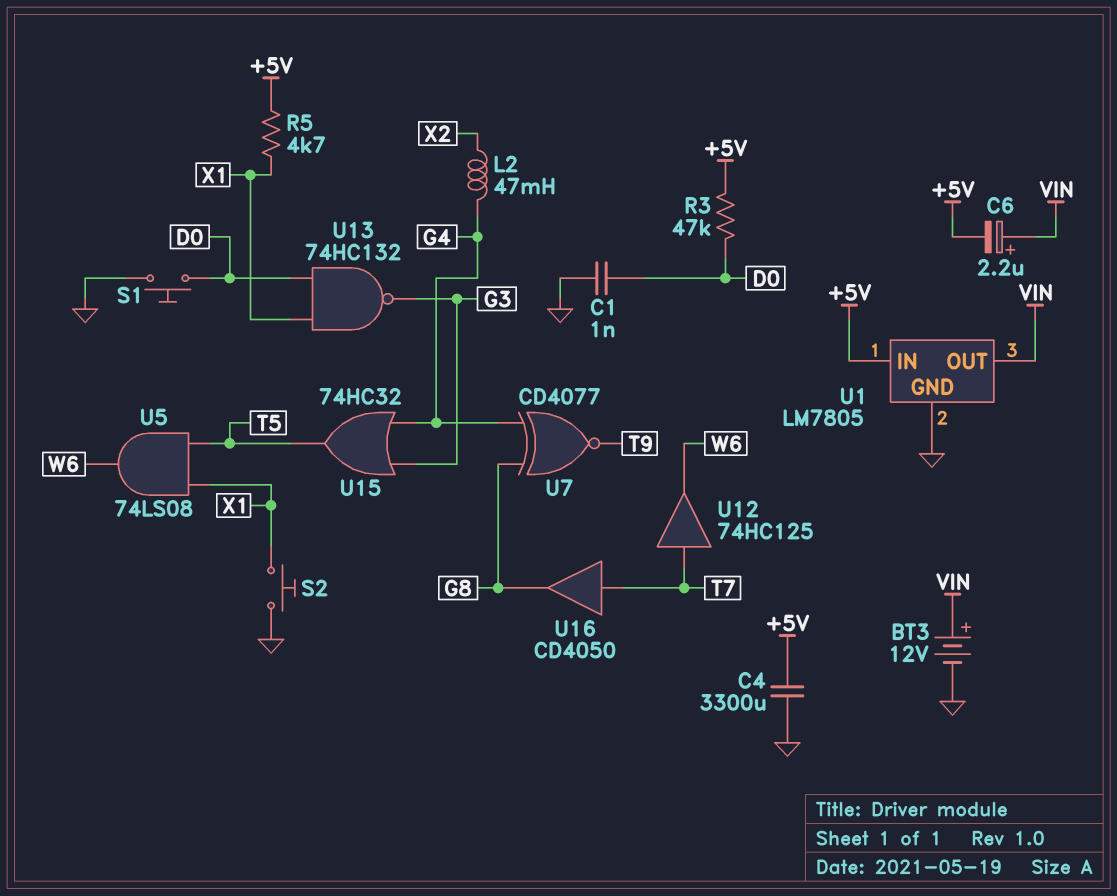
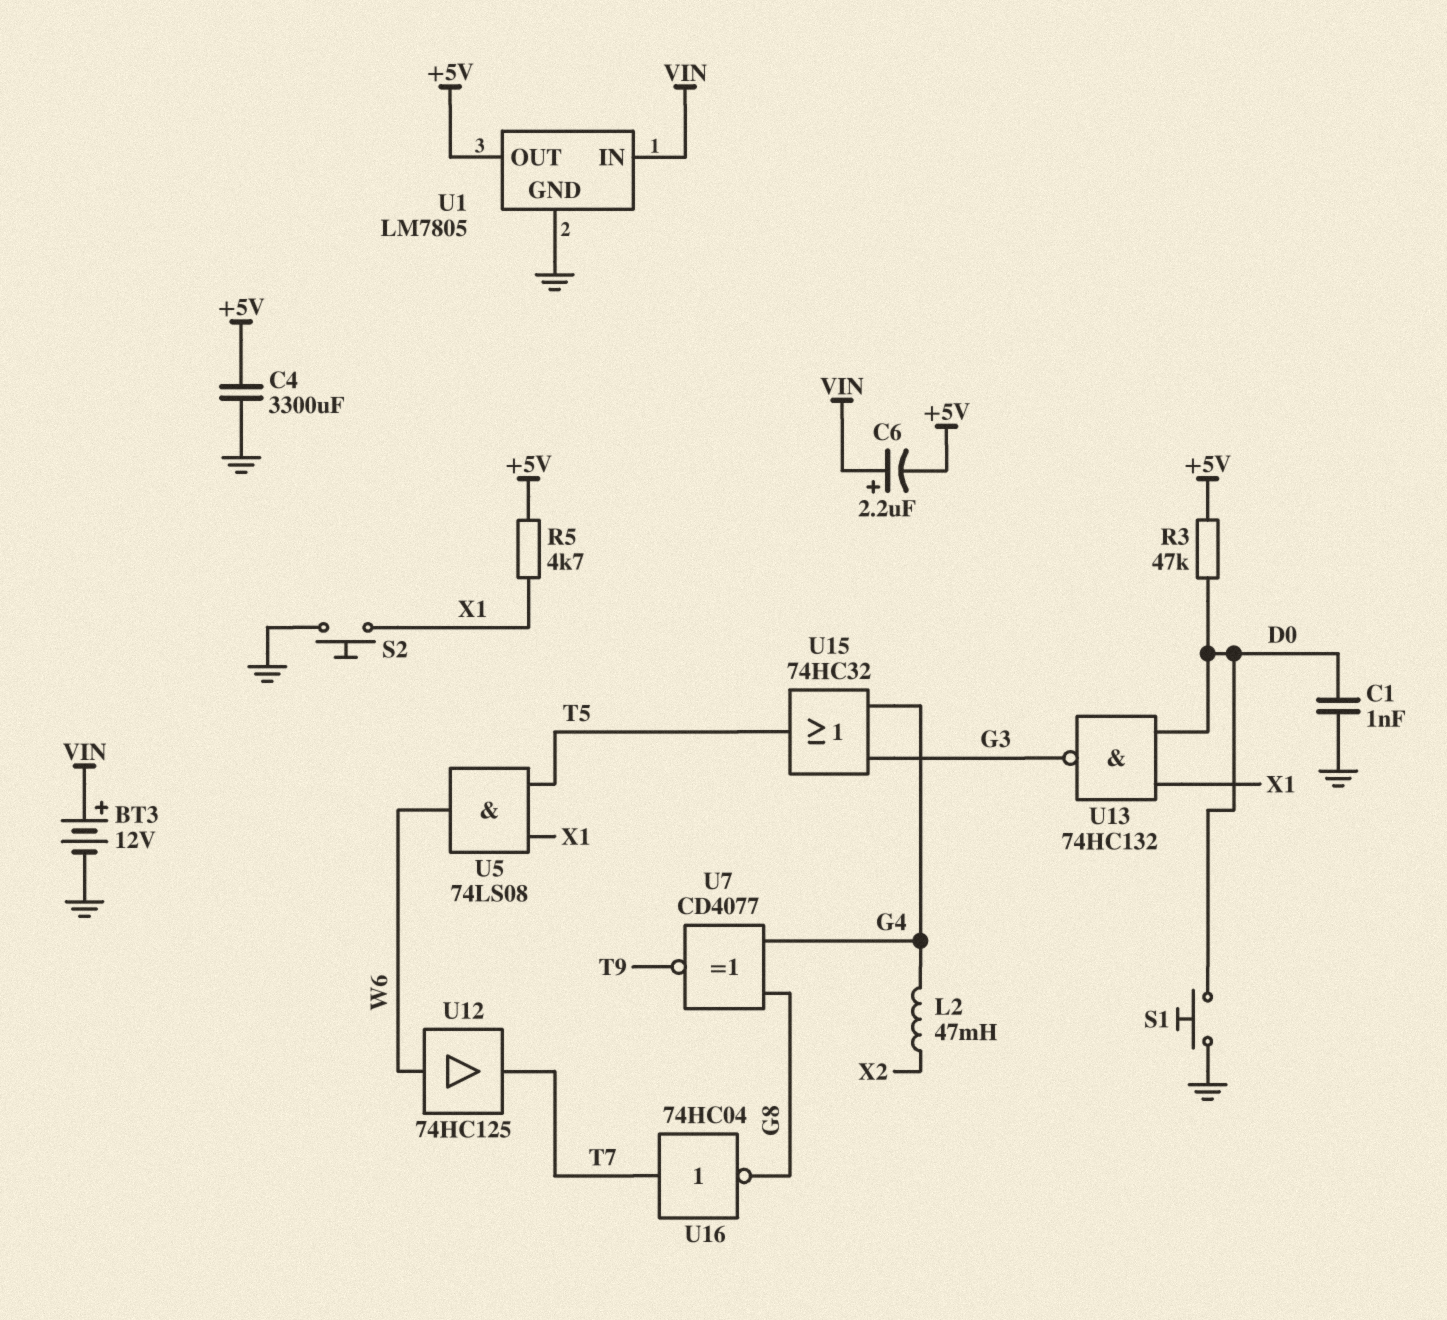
U1 pin IN: +5V -> VIN
U1 pin OUT: VIN -> +5V
U12: buffer 74HC125 (in T7, out W6) -> buffer 74HC125 (in W6, out T7)
U16: buffer CD4050 (in T7, out G8) -> NOT 74HC04 (in T7, out G8)

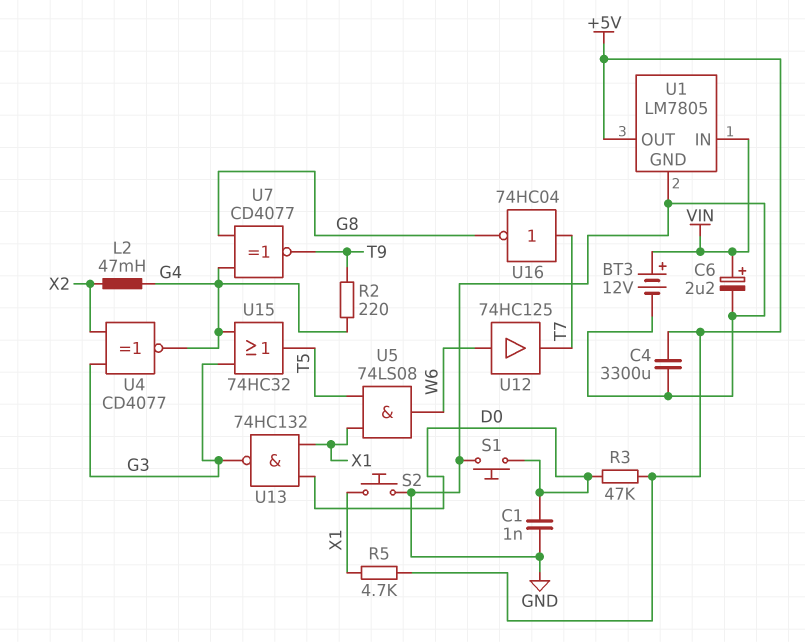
C6: 2.2uF (plus VIN, minus +5V) -> 2.2uF (plus VIN, minus GND)
R2: none -> 220 (G4, T9)
U4: none -> XNOR CD4077 (in G3, in X2, out G4)

